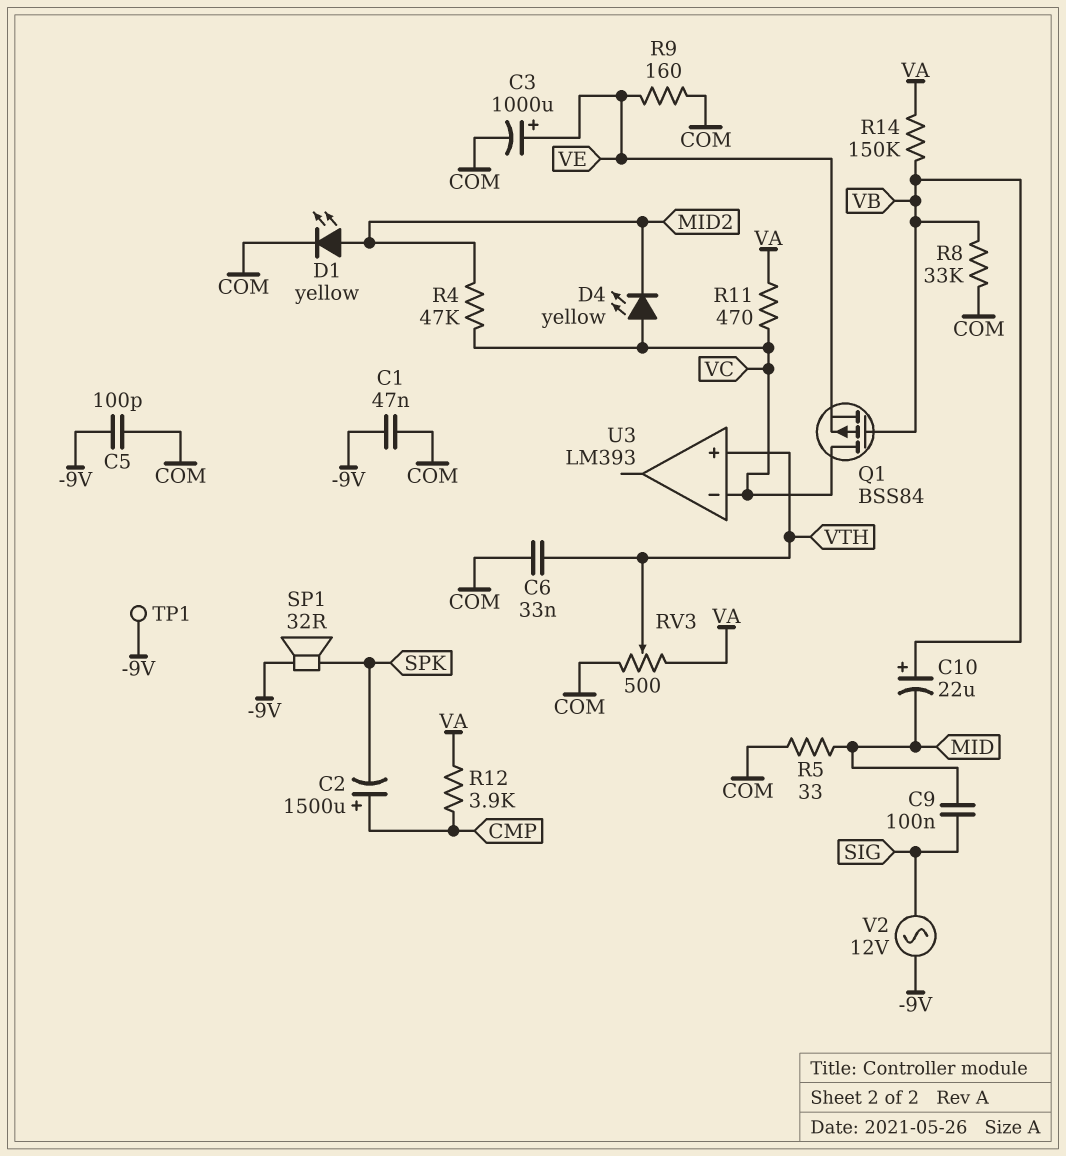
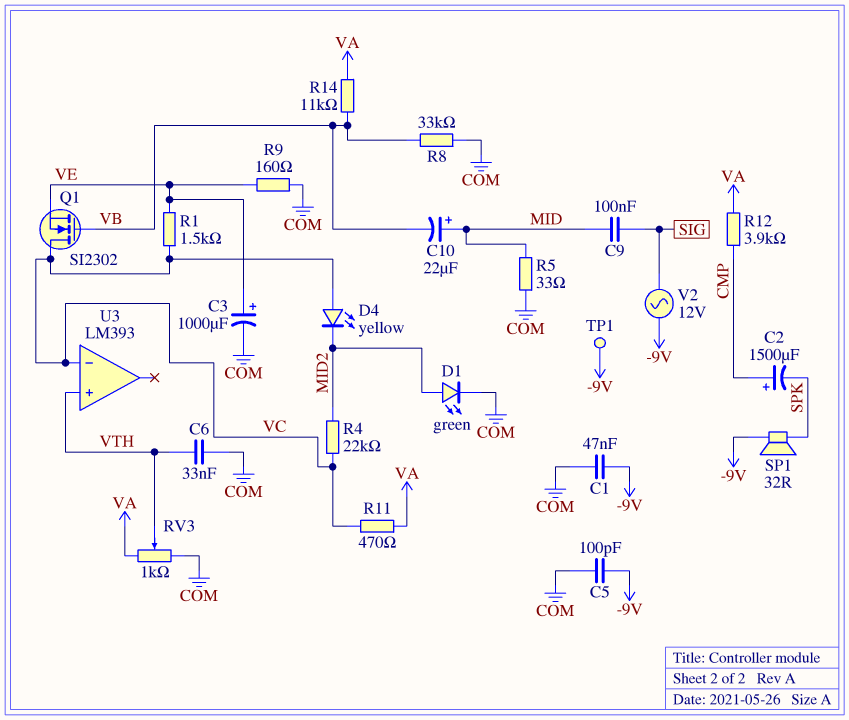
C10: 22uF (plus VB, minus MID) -> 22uF (plus MID, minus VB)
D1: LED yellow (A MID2, K COM) -> LED green (A MID2, K COM)
Q1: PMOS BSS84 (G VB, D VC, S VE) -> NMOS SI2302 (G VB, D VC, S VE)
R1: none -> 1.5k (VC, VE)
R4: 47k (MID2, VC) -> 22k (MID2, VC)
R14: 150k (VA, VB) -> 11k (VA, VB)
RV3: 500 (COM, VA, wiper VTH) -> 1k (COM, VA, wiper VTH)

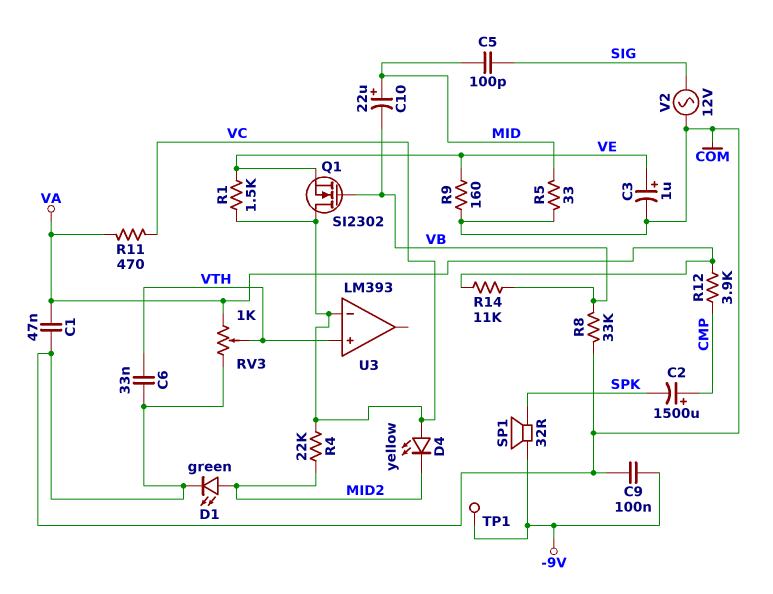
C1: 47nF (-9V, COM) -> 47nF (COM, VA)
C3: 1000uF (plus VE, minus COM) -> 1uF (plus VE, minus COM)
C5: 100pF (-9V, COM) -> 100pF (MID, SIG)
C9: 100nF (MID, SIG) -> 100nF (-9V, COM)
V2: AC 12V (-9V, SIG) -> AC 12V (COM, SIG)

